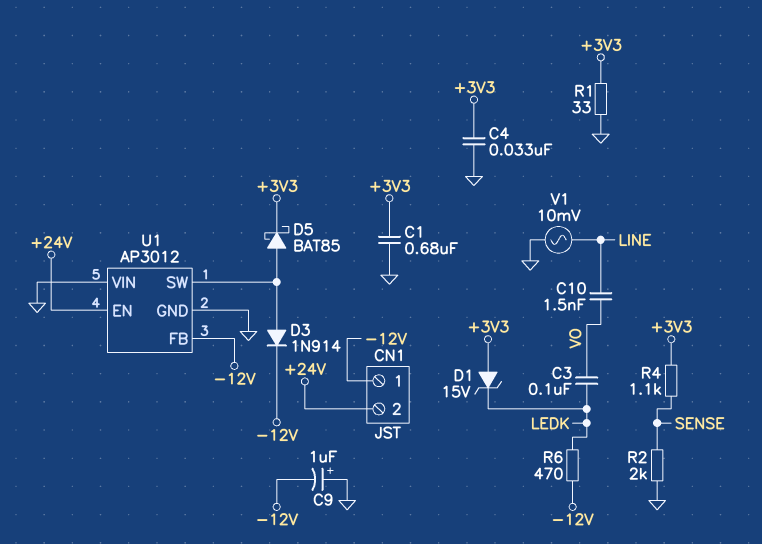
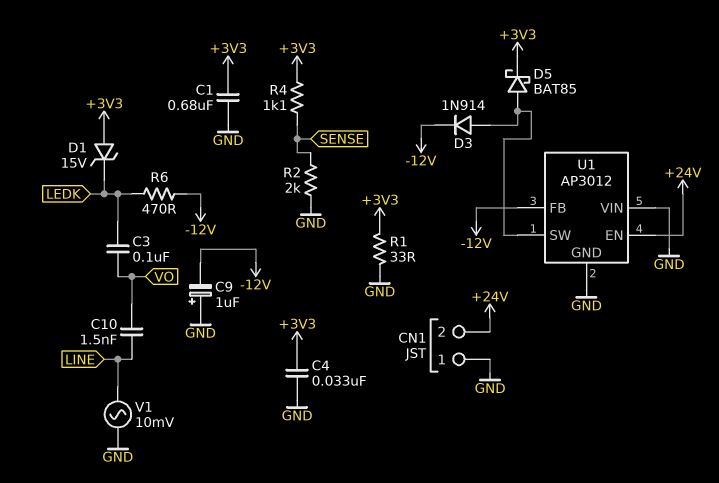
CN1 pin 1: -12V -> GND

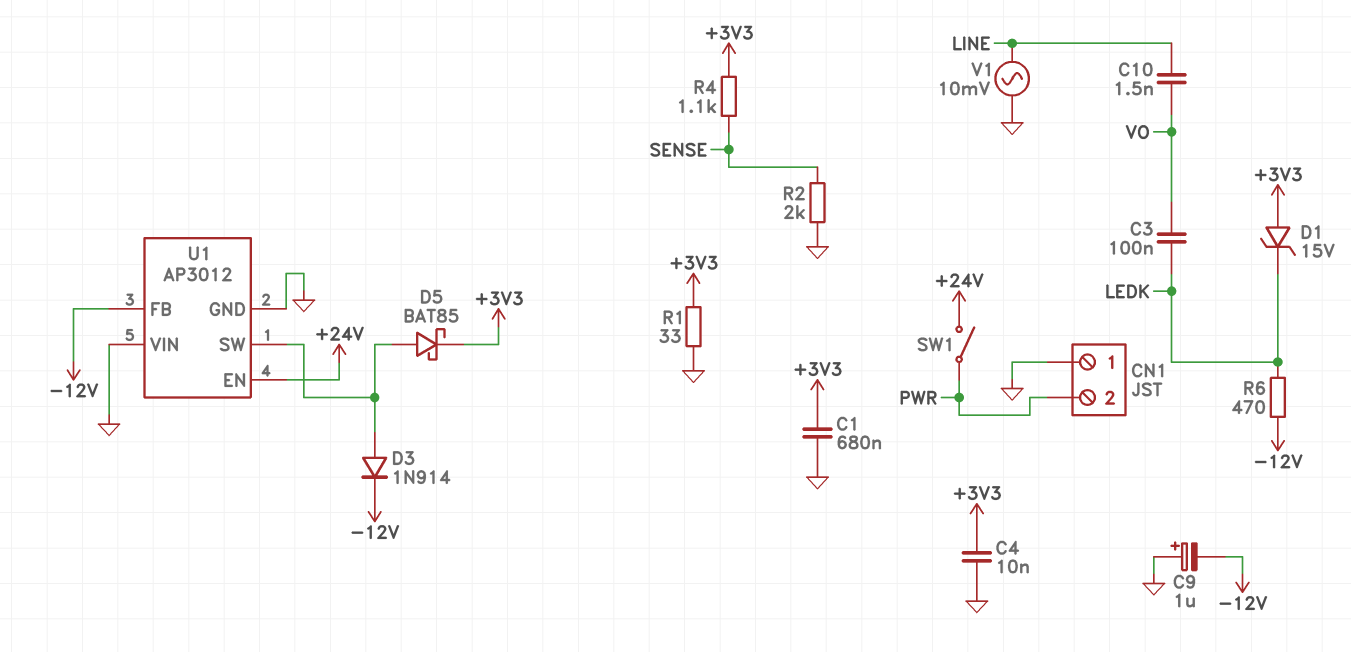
C4: 33nF (+3V3, GND) -> 10nF (+3V3, GND)
CN1 pin 2: +24V -> PWR
SW1: none -> switch (+24V, PWR)

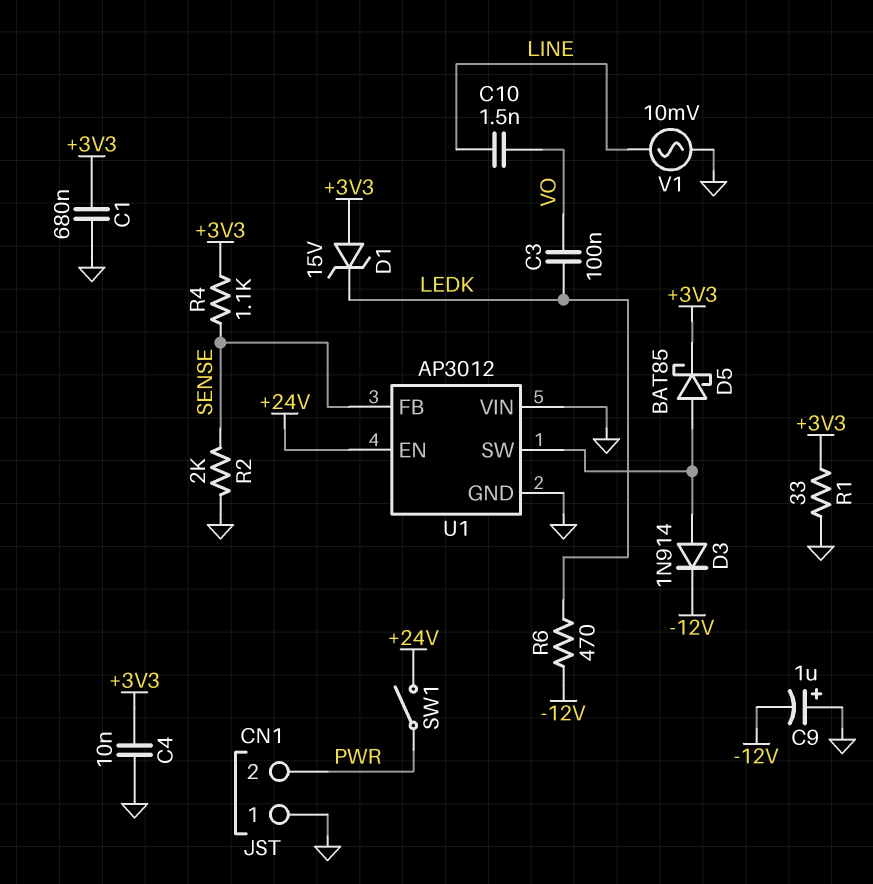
U1 pin FB: -12V -> SENSE

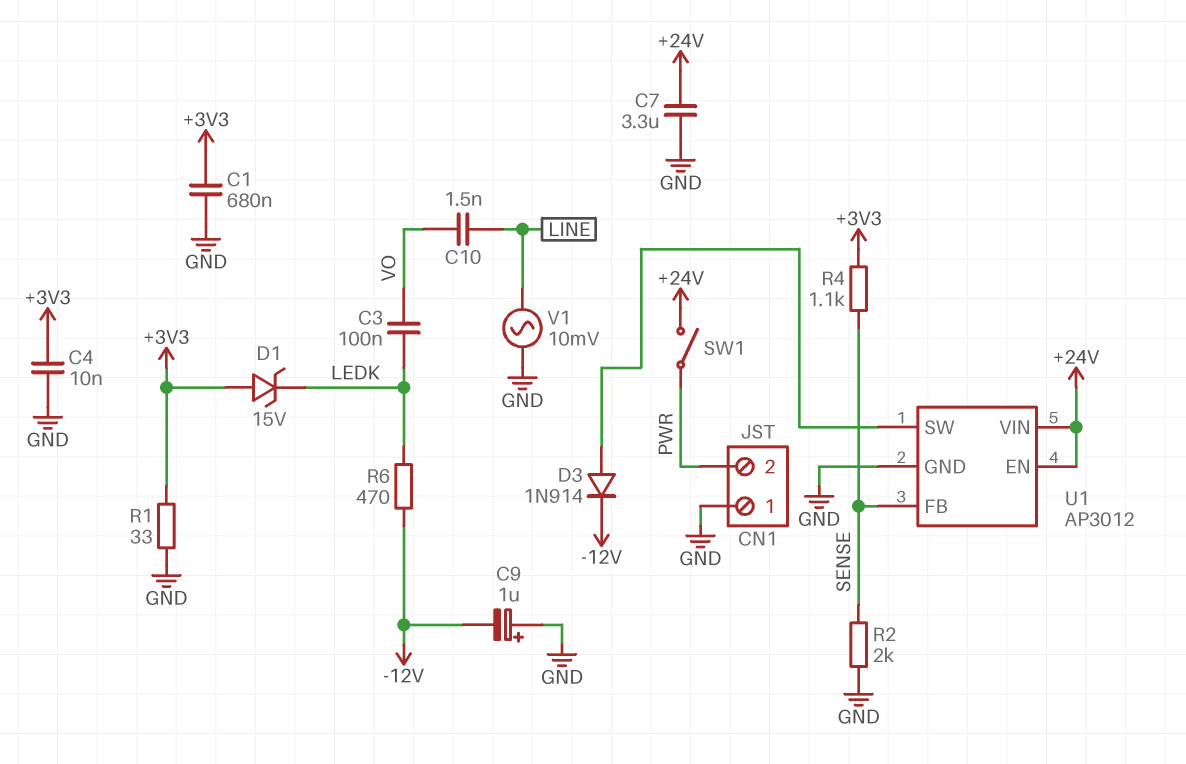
C7: none -> 3.3uF (+24V, GND)
D5: schottky BAT85 (A U1/SW, K +3V3) -> none
U1 pin VIN: GND -> +24V

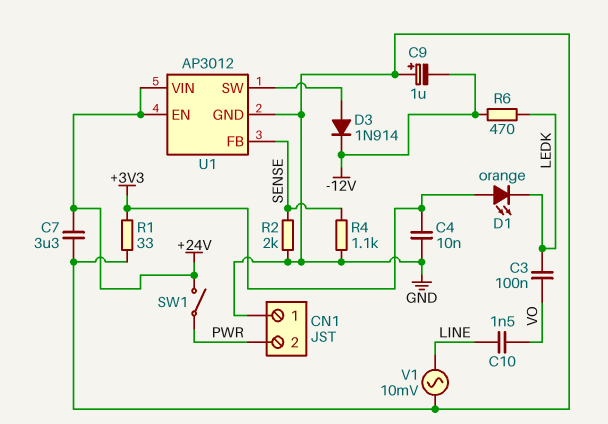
C1: 680nF (+3V3, GND) -> none
D1: zener 15V (A +3V3, K LEDK) -> LED orange (A +3V3, K LEDK)
R4: 1.1k (+3V3, SENSE) -> 1.1k (GND, SENSE)

